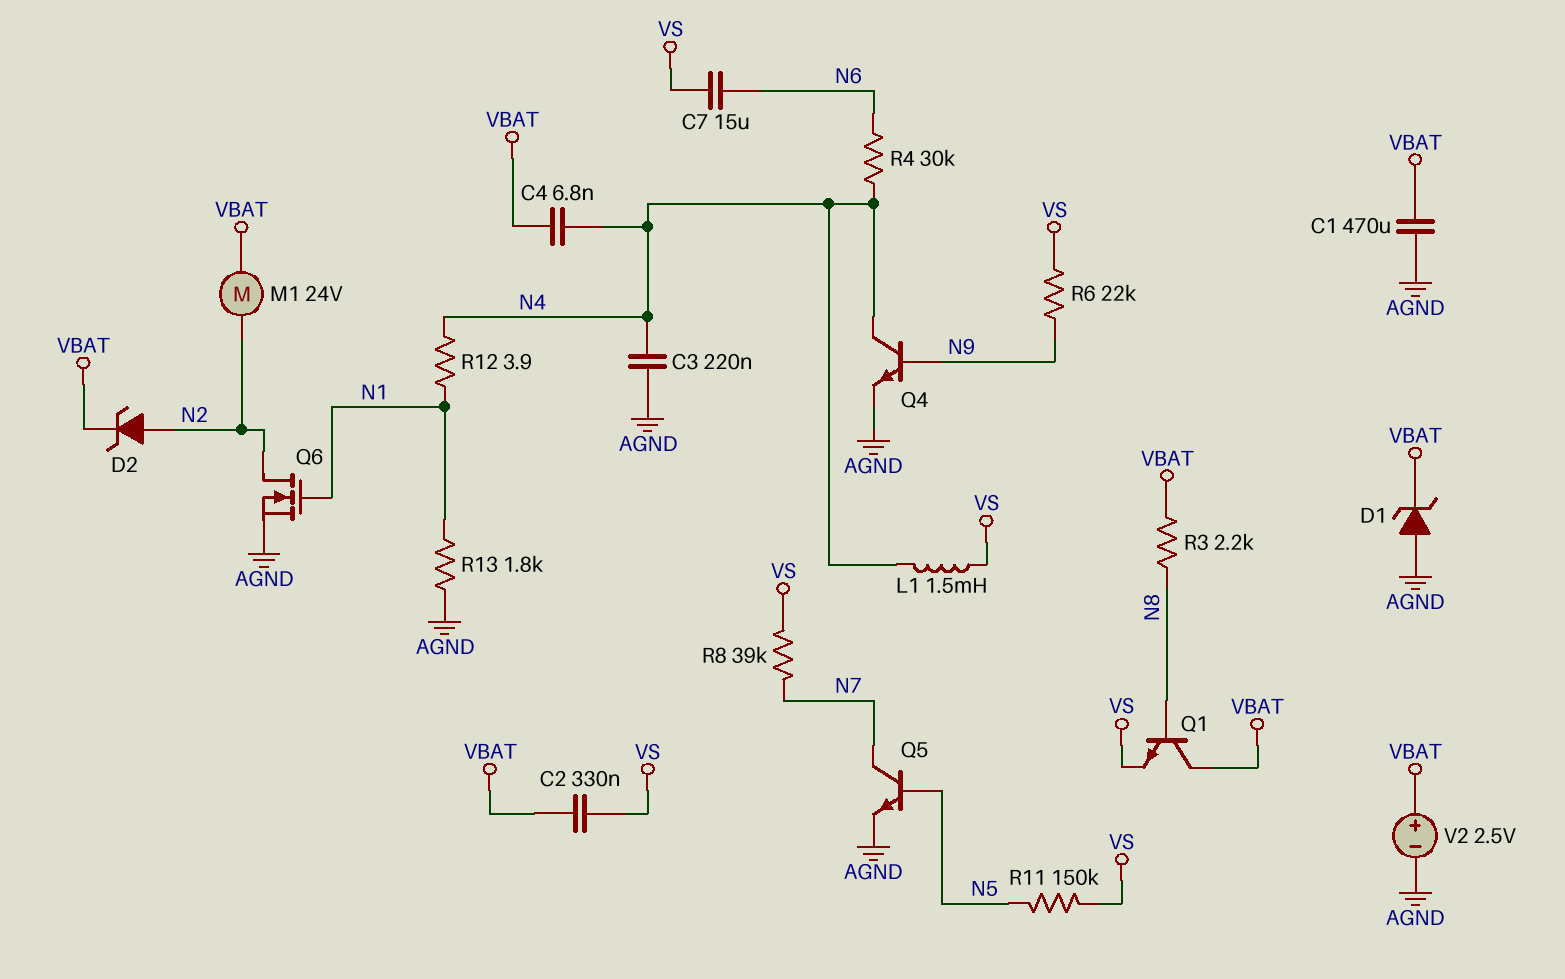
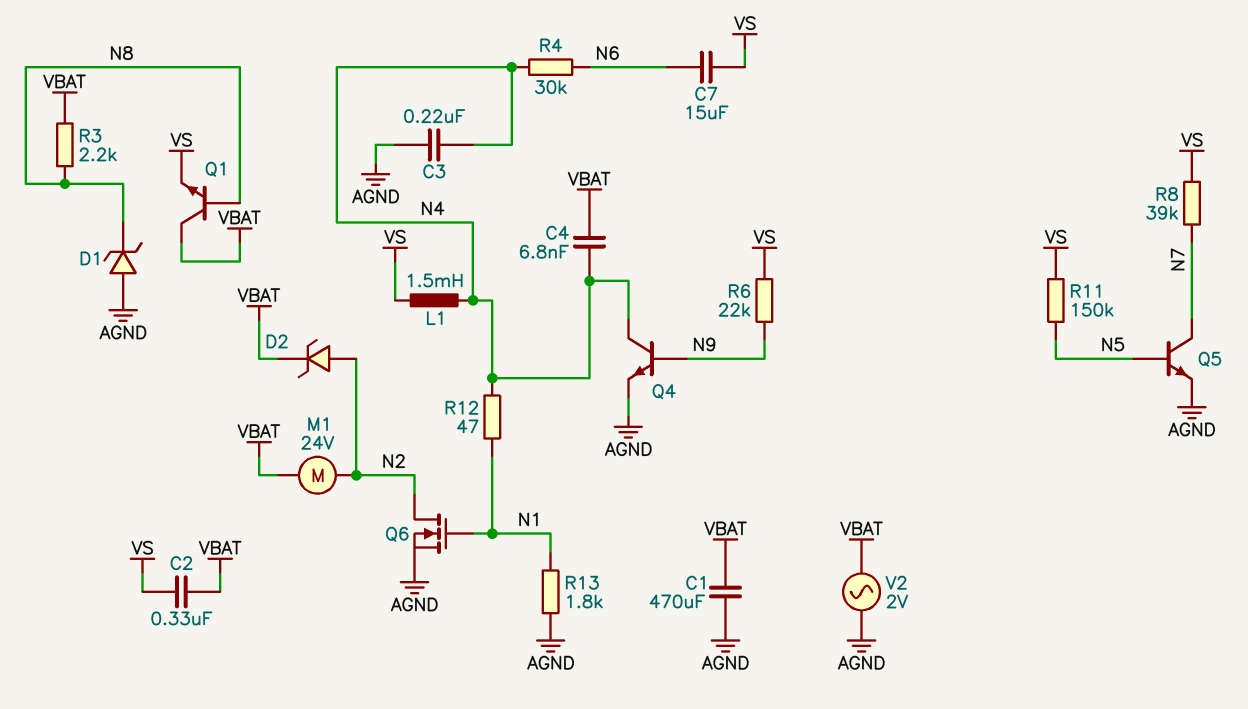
D1: zener (A AGND, K VBAT) -> zener (A AGND, K N8)
R12: 3.9 (N1, N4) -> 47 (N1, N4)
V2: 2.5V (plus VBAT, minus AGND) -> AC 2V (AGND, VBAT)

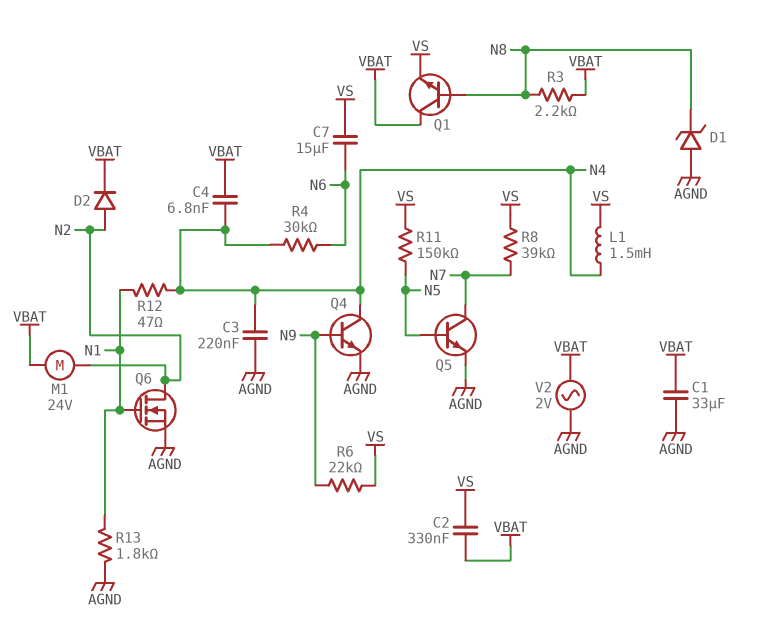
C1: 470uF (AGND, VBAT) -> 33uF (AGND, VBAT)
D2: zener (A N2, K VBAT) -> diode (A N2, K VBAT)

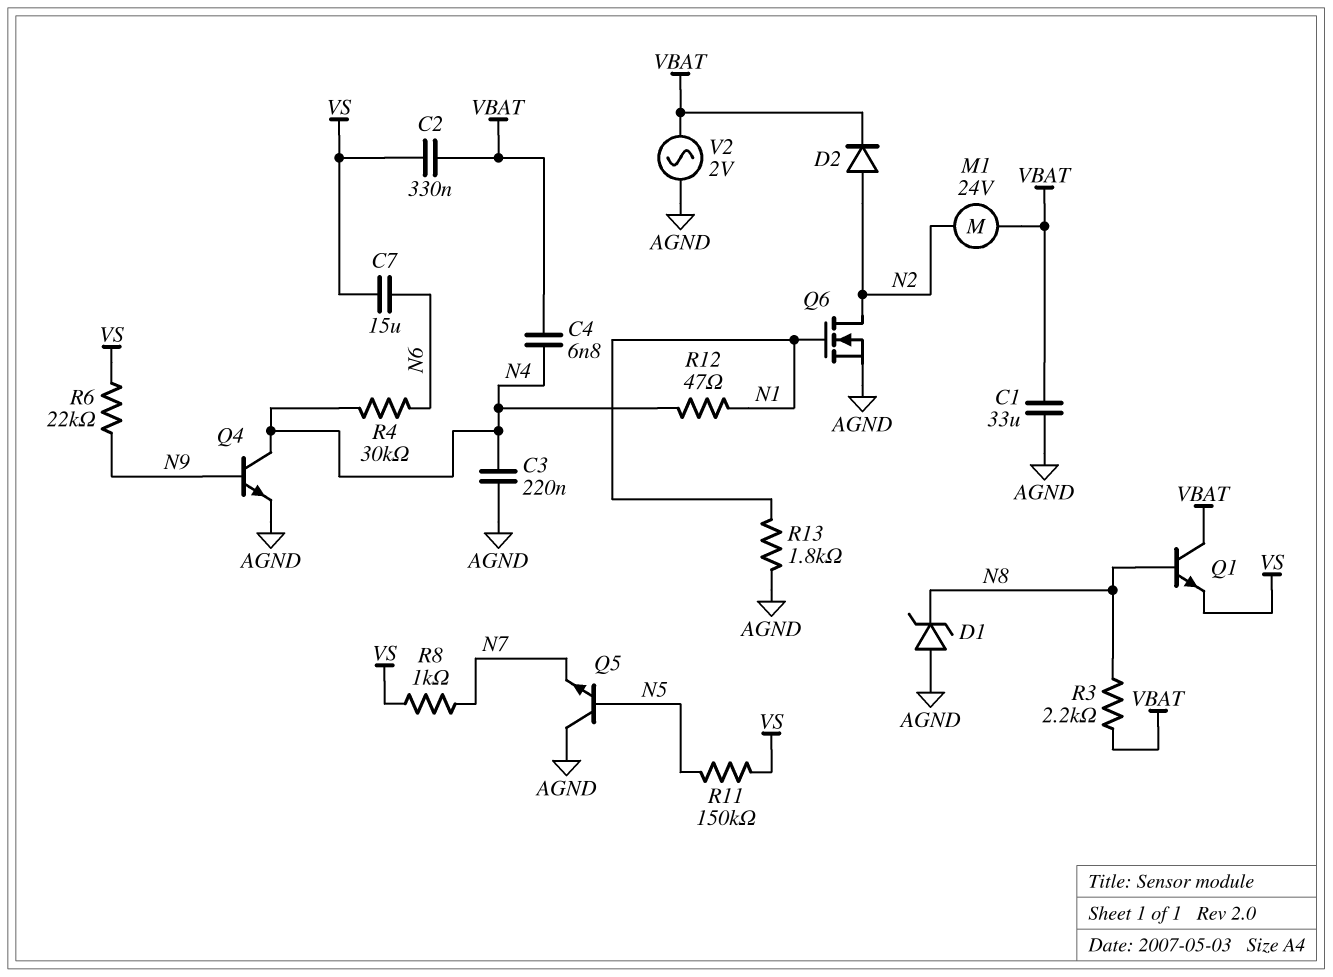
L1: 1.5mH (N4, VS) -> none
Q5: NPN (B N5, C N7, E AGND) -> NPN (B N5, C AGND, E N7)
R8: 39k (N7, VS) -> 1k (N7, VS)

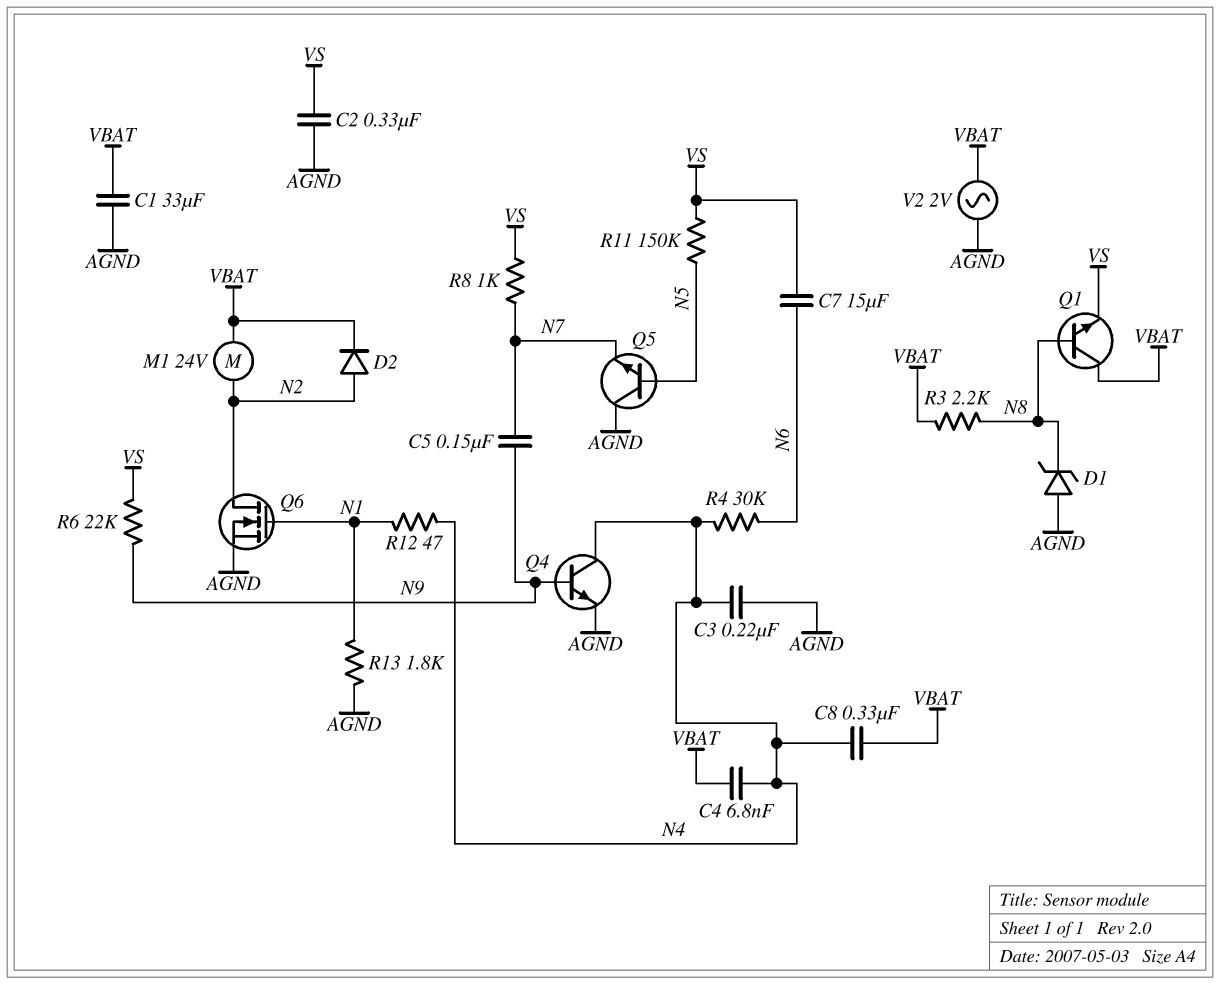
C2: 330nF (VBAT, VS) -> 330nF (AGND, VS)
C5: none -> 150nF (N7, N9)
C8: none -> 330nF (N4, VBAT)

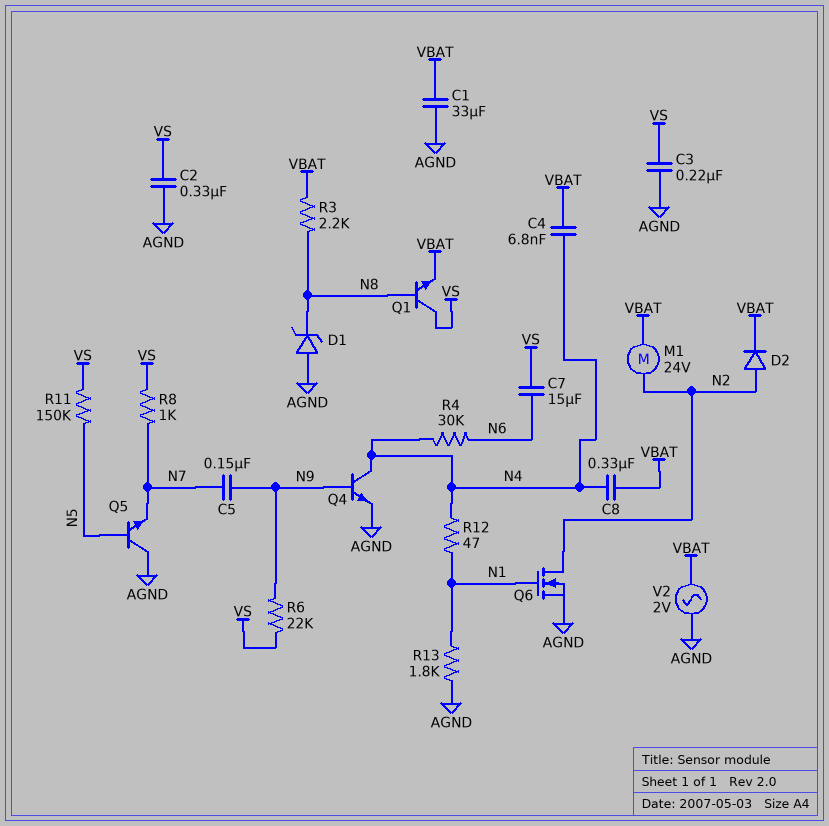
C3: 220nF (AGND, N4) -> 220nF (AGND, VS)
Q1: NPN (B N8, C VBAT, E VS) -> NPN (B N8, C VS, E VBAT)

